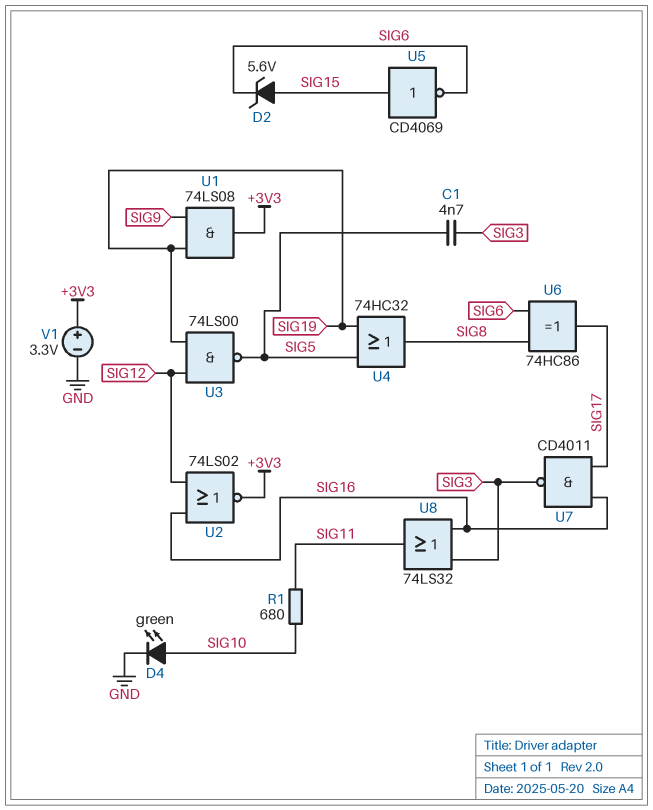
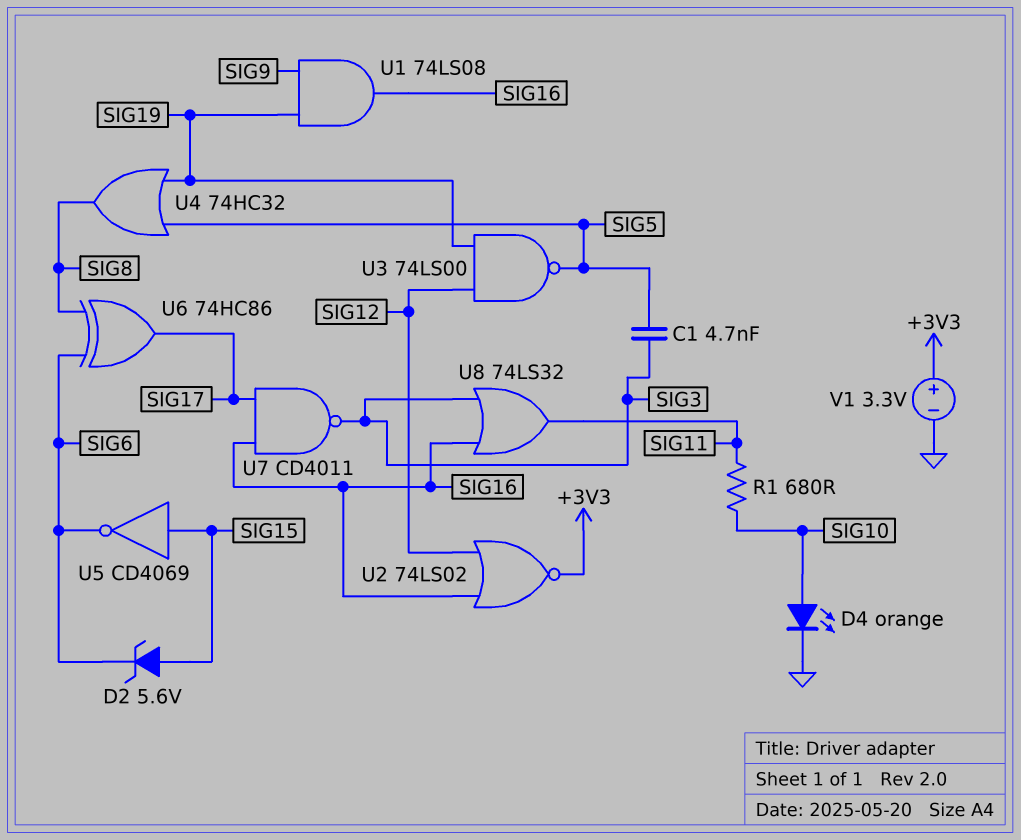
D4: LED green (A SIG10, K GND) -> LED orange (A SIG10, K GND)
U1: AND 74LS08 (in SIG9, in SIG19, out +3V3) -> AND 74LS08 (in SIG9, in SIG19, out SIG16)

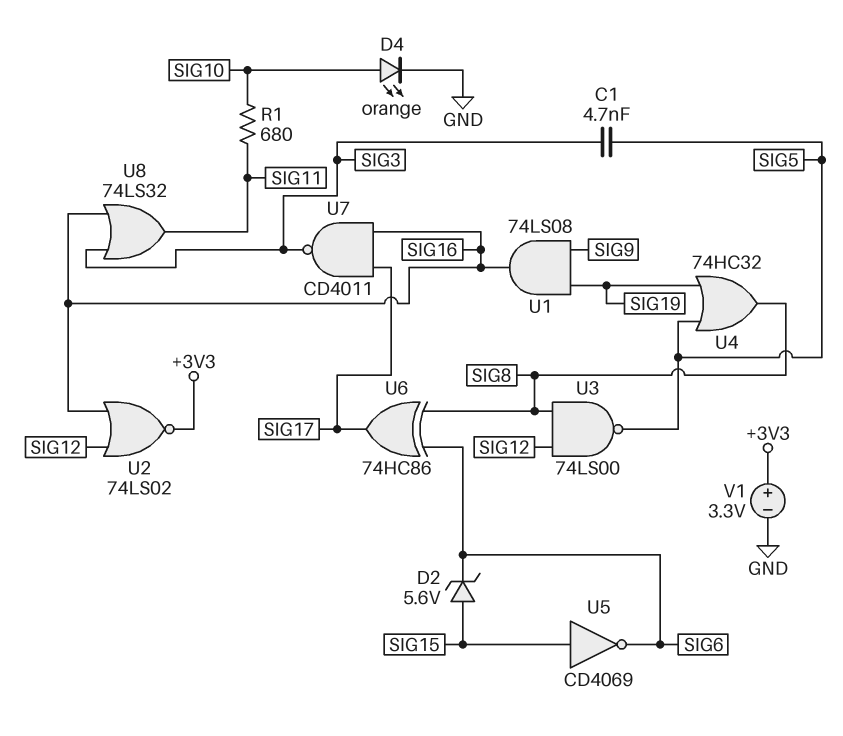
U3: NAND 74LS00 (in SIG12, in SIG19, out SIG5) -> NAND 74LS00 (in SIG8, in SIG12, out SIG5)

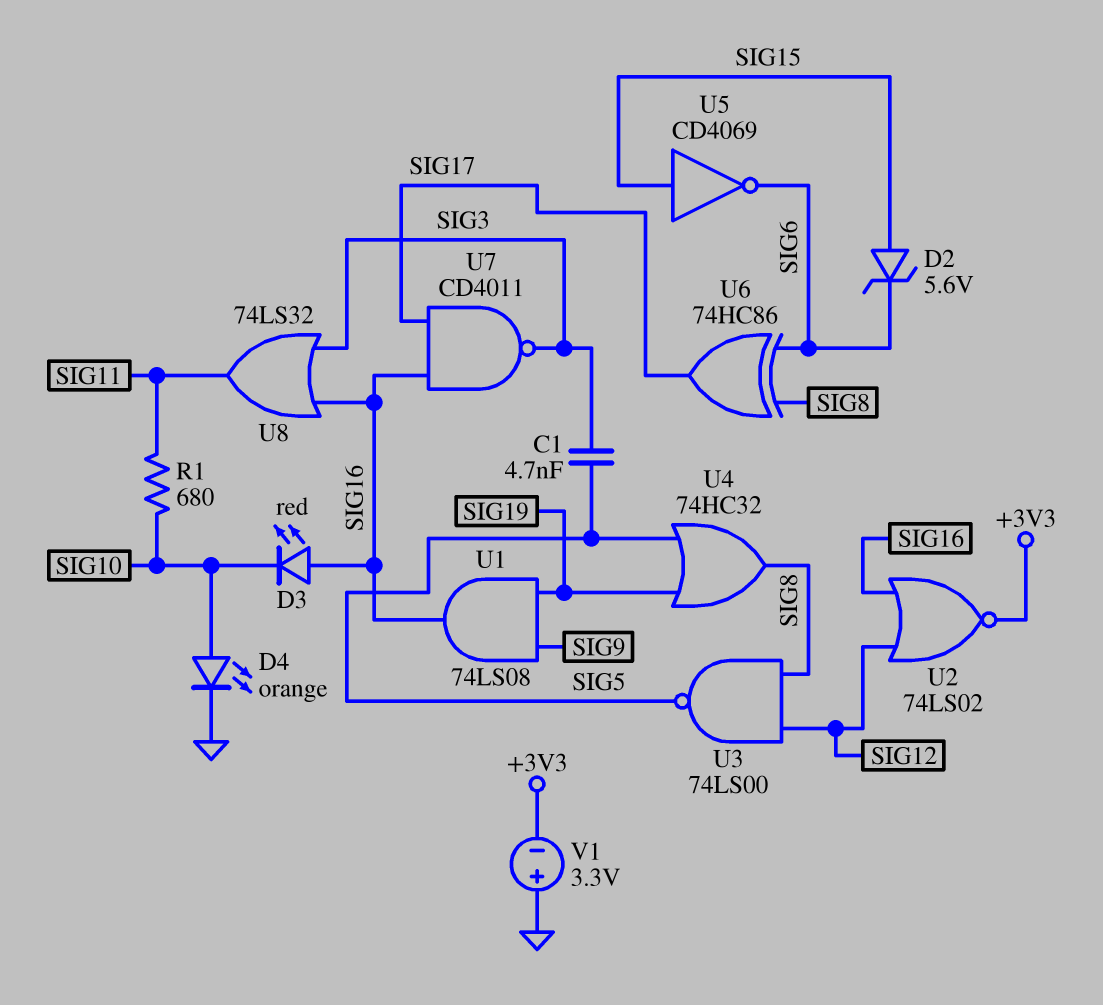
D3: none -> LED red (A SIG16, K SIG10)
V1: 3.3V (plus +3V3, minus GND) -> 3.3V (plus GND, minus +3V3)

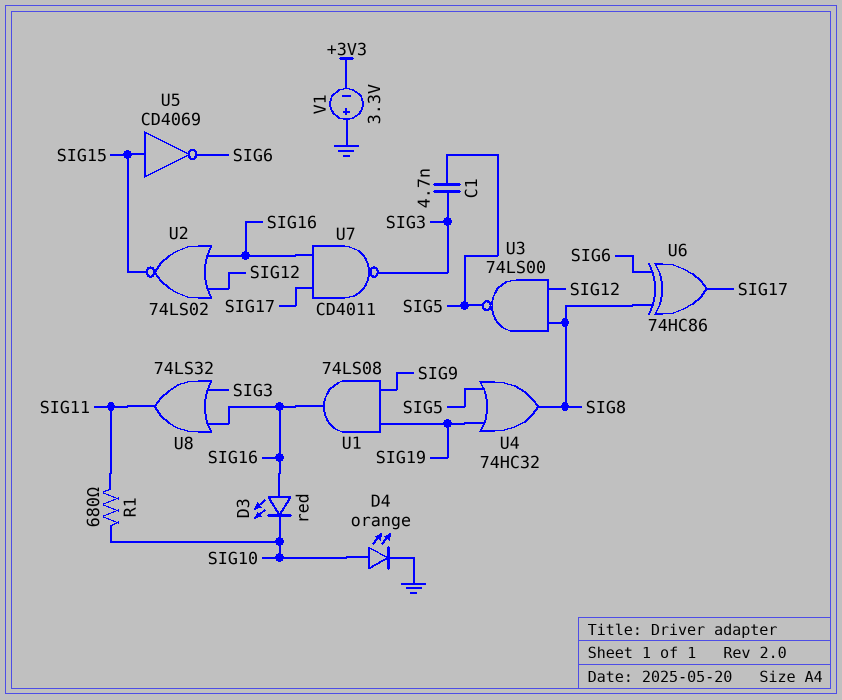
D2: zener 5.6V (A SIG15, K SIG6) -> none
U2: NOR 74LS02 (in SIG12, in SIG16, out +3V3) -> NOR 74LS02 (in SIG12, in SIG16, out SIG15)

